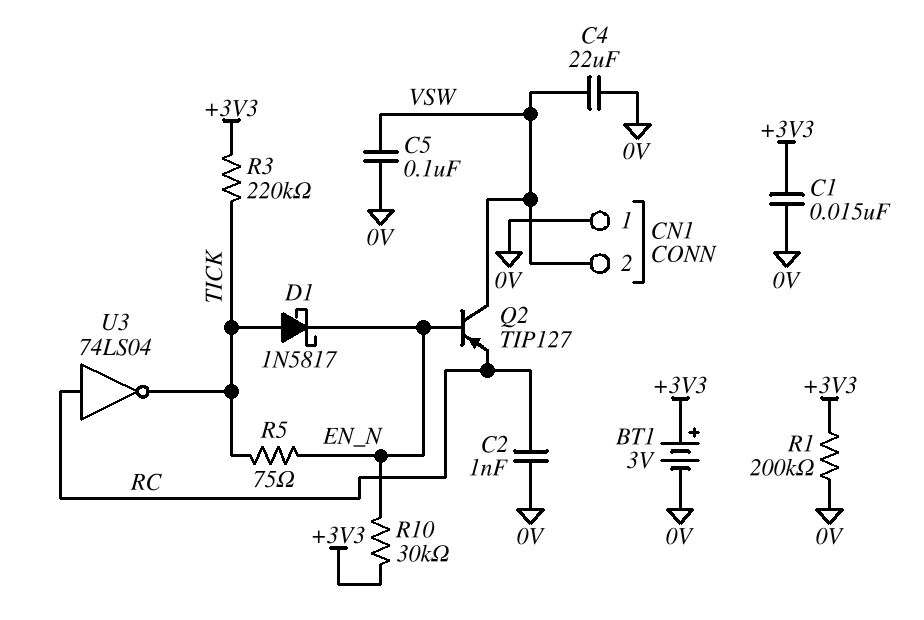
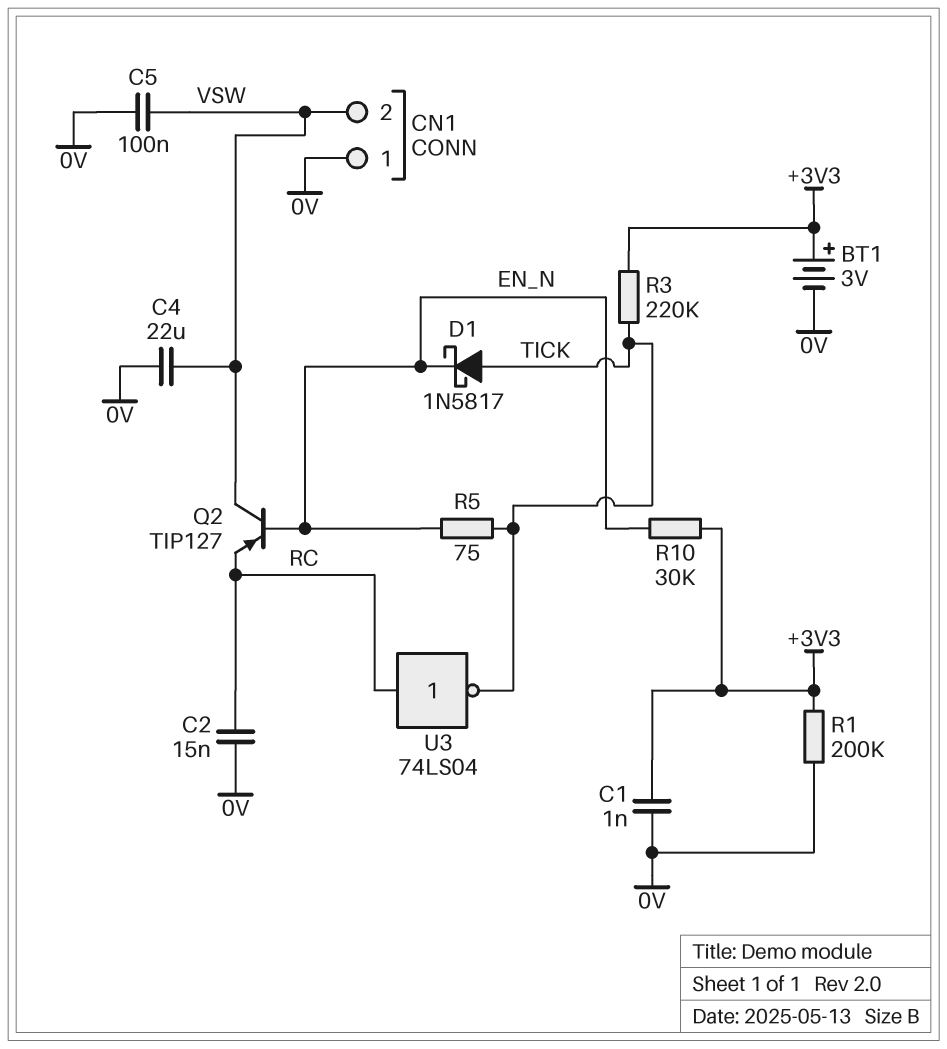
C1: 15nF (+3V3, 0V) -> 1nF (+3V3, 0V)
C2: 1nF (0V, RC) -> 15nF (0V, RC)

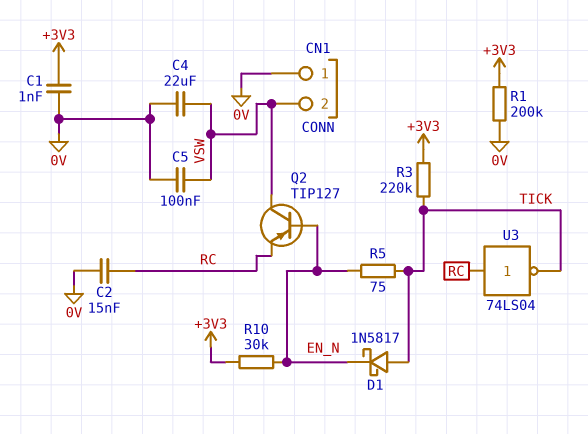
BT1: 3V (plus +3V3, minus 0V) -> none

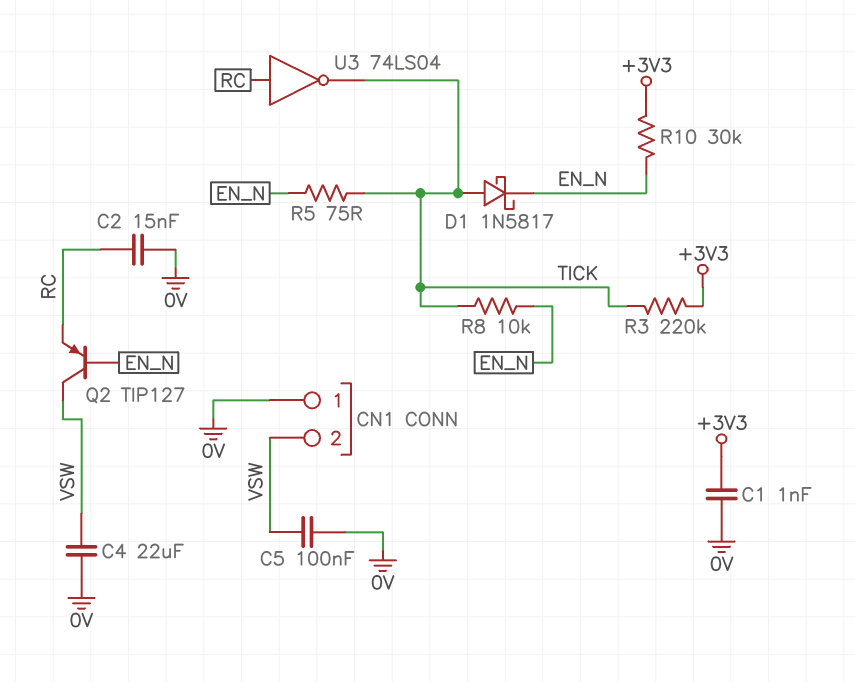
R1: 200k (+3V3, 0V) -> none
R8: none -> 10k (EN_N, TICK)

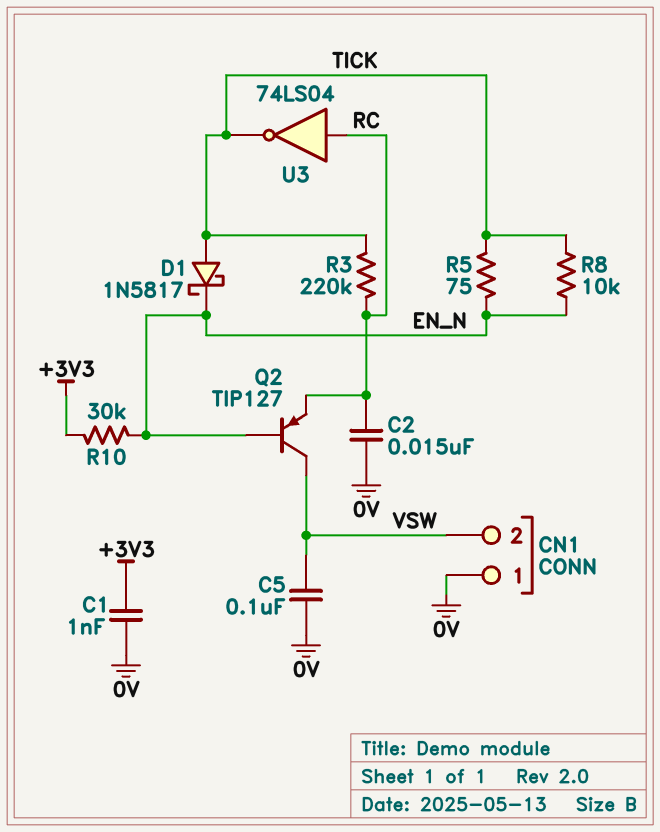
C4: 22uF (0V, VSW) -> none
R3: 220k (+3V3, TICK) -> 220k (RC, TICK)

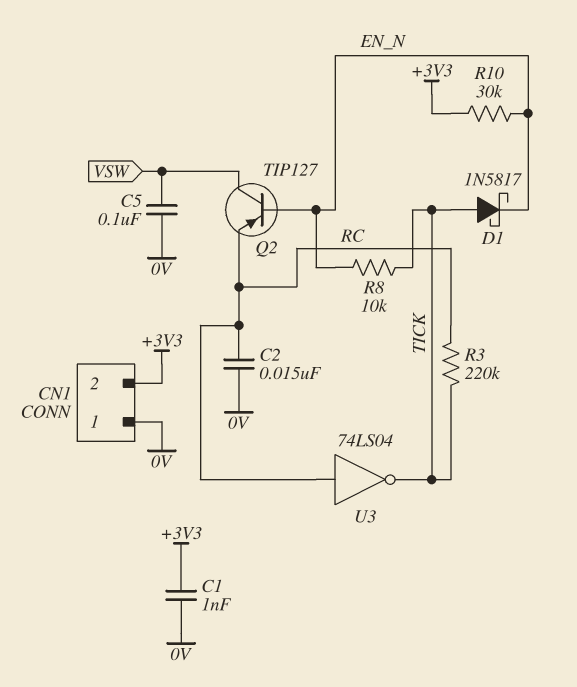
CN1 pin 2: VSW -> +3V3
R5: 75 (EN_N, TICK) -> none

